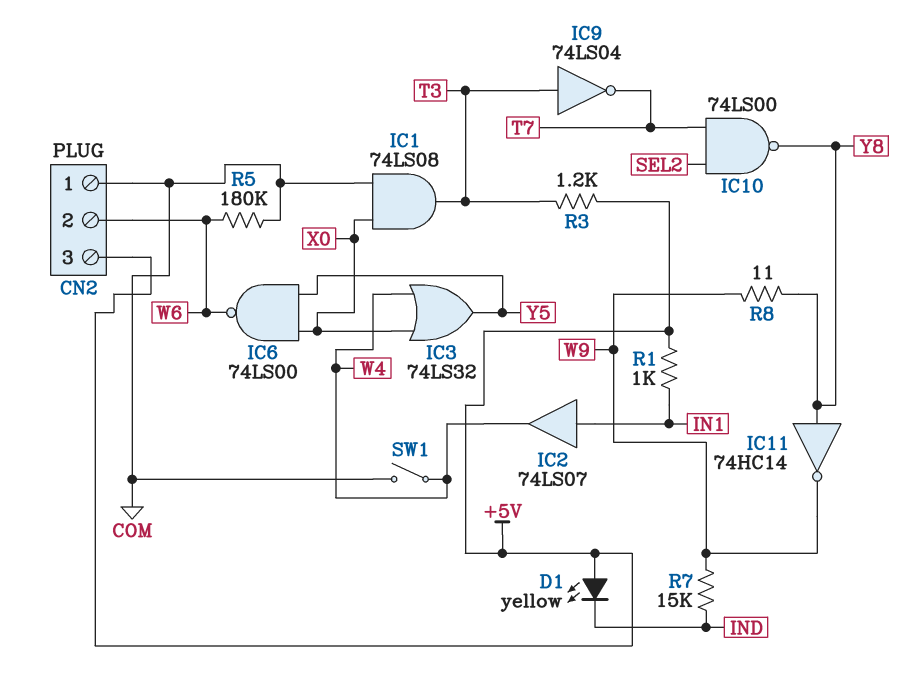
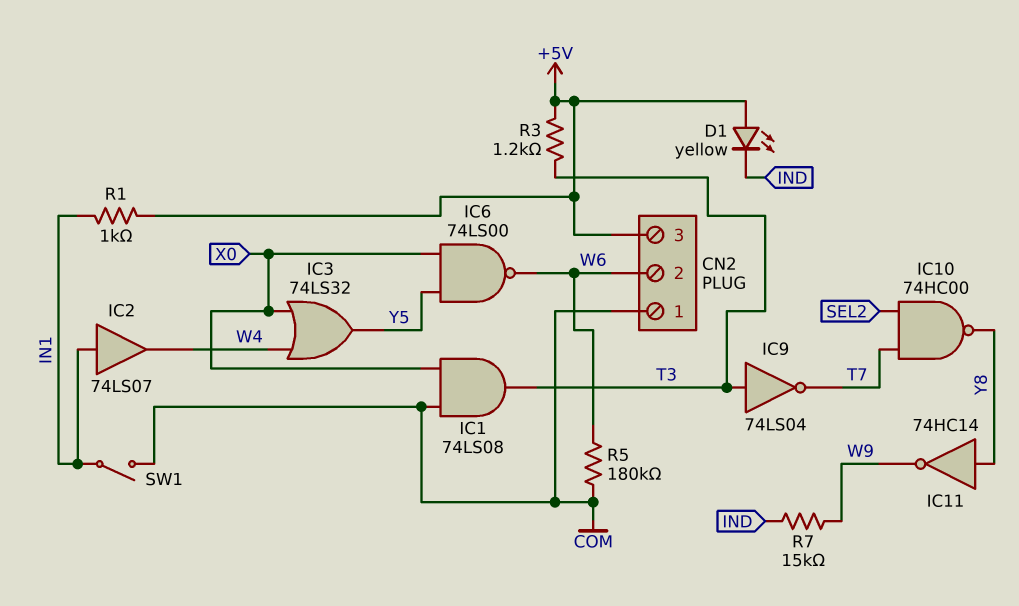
IC10: NAND 74LS00 (in SEL2, in T7, out Y8) -> NAND 74HC00 (in SEL2, in T7, out Y8)
R8: 11 (W9, Y8) -> none
SW1: switch (COM, W4) -> switch (COM, IN1)

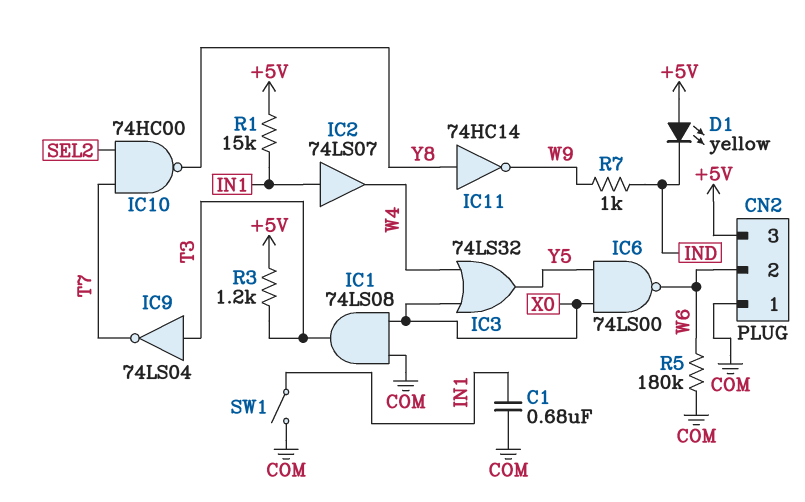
C1: none -> 680nF (COM, IN1)
R1: 1k (+5V, IN1) -> 15k (+5V, IN1)
R7: 15k (IND, W9) -> 1k (IND, W9)

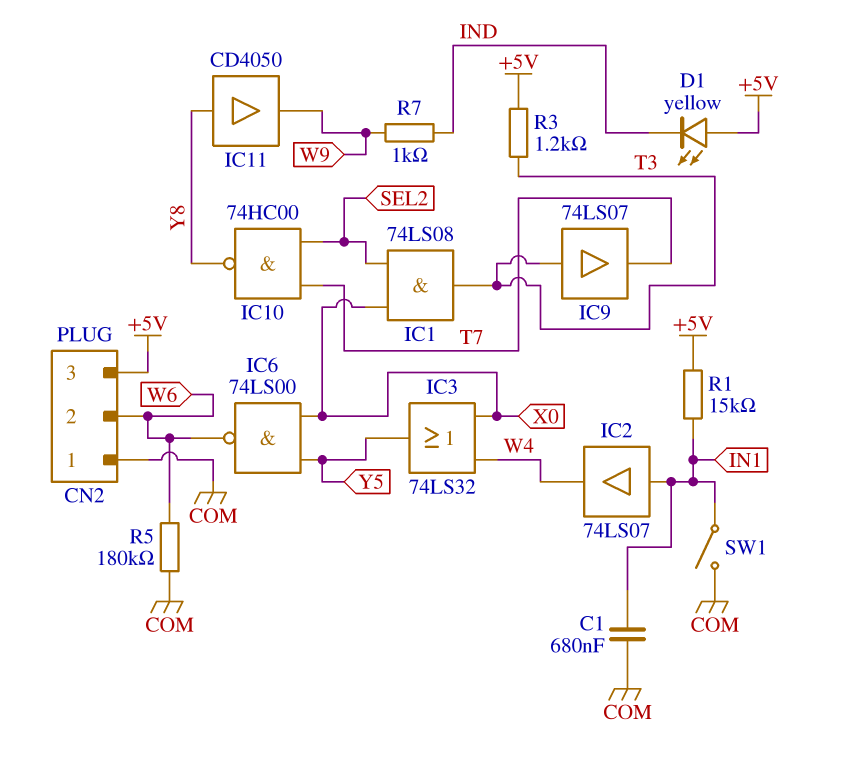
IC1: AND 74LS08 (in COM, in X0, out T3) -> AND 74LS08 (in SEL2, in X0, out T3)
IC9: NOT 74LS04 (in T3, out T7) -> buffer 74LS07 (in T3, out T7)
IC11: NOT 74HC14 (in Y8, out W9) -> buffer CD4050 (in Y8, out W9)

